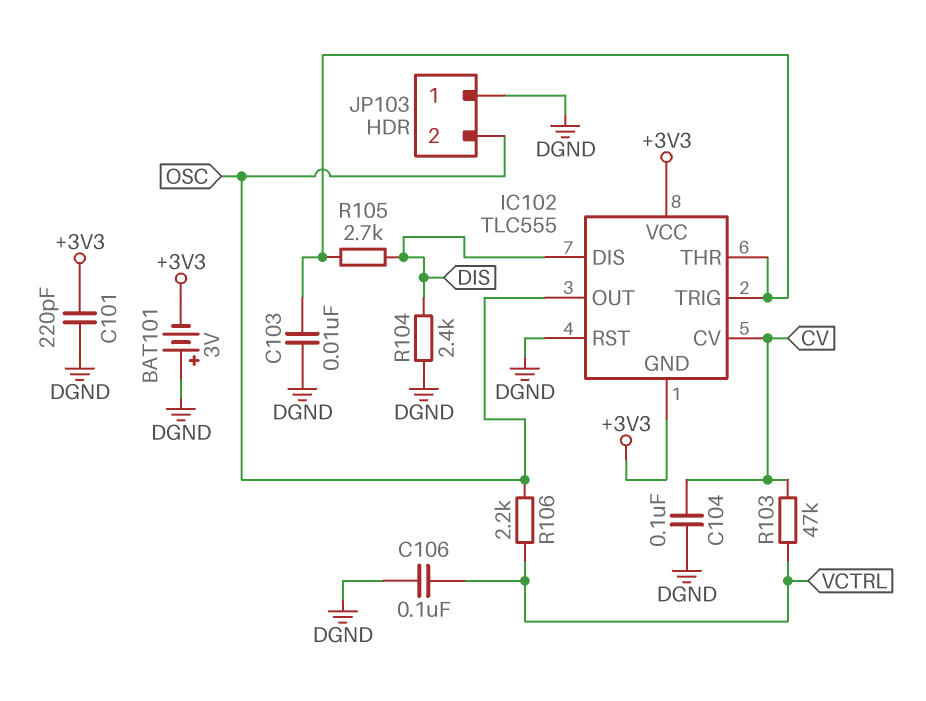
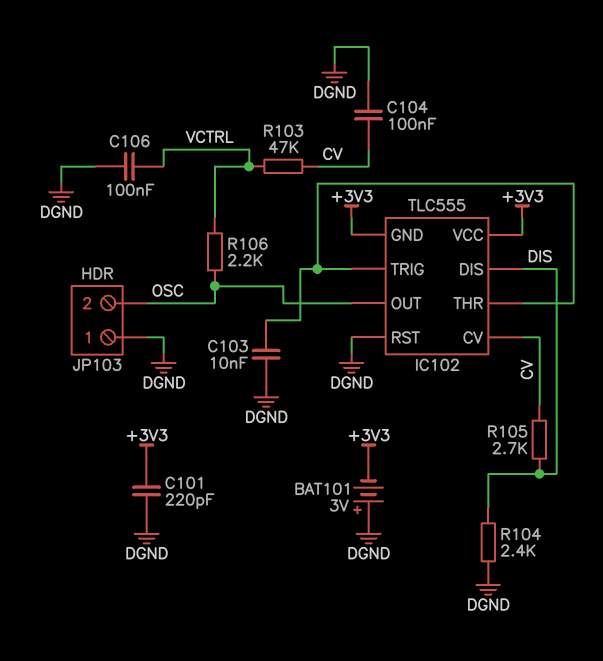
R105: 2.7k (DIS, IC102/THR) -> 2.7k (CV, DIS)

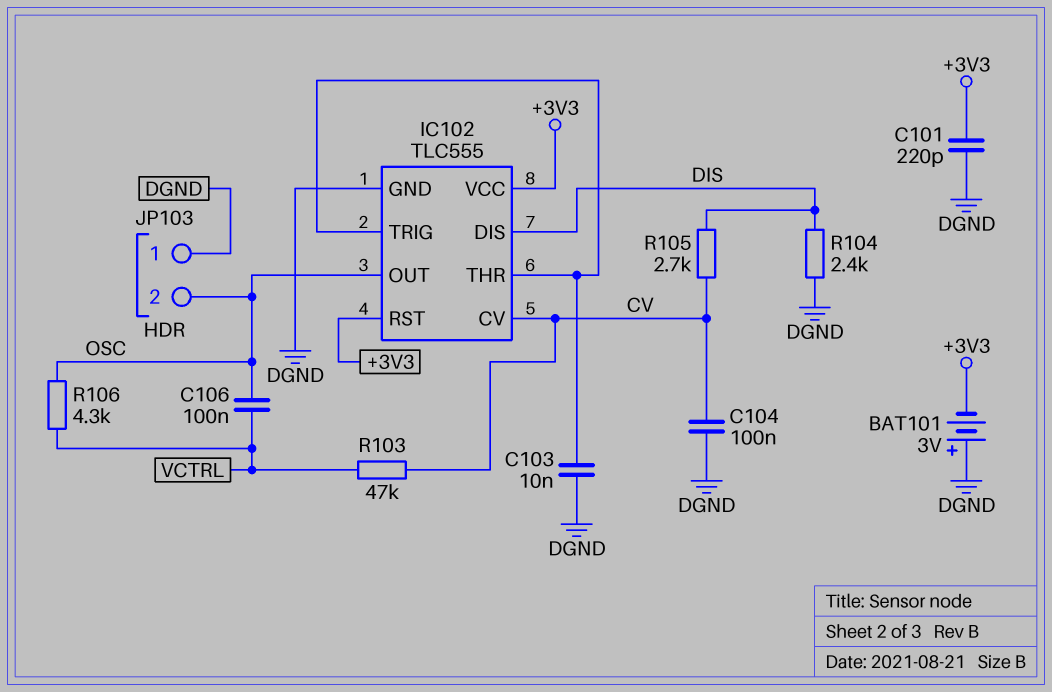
C106: 100nF (DGND, VCTRL) -> 100nF (OSC, VCTRL)
IC102 pin GND: +3V3 -> DGND
IC102 pin RST: DGND -> +3V3
R106: 2.2k (OSC, VCTRL) -> 4.3k (OSC, VCTRL)

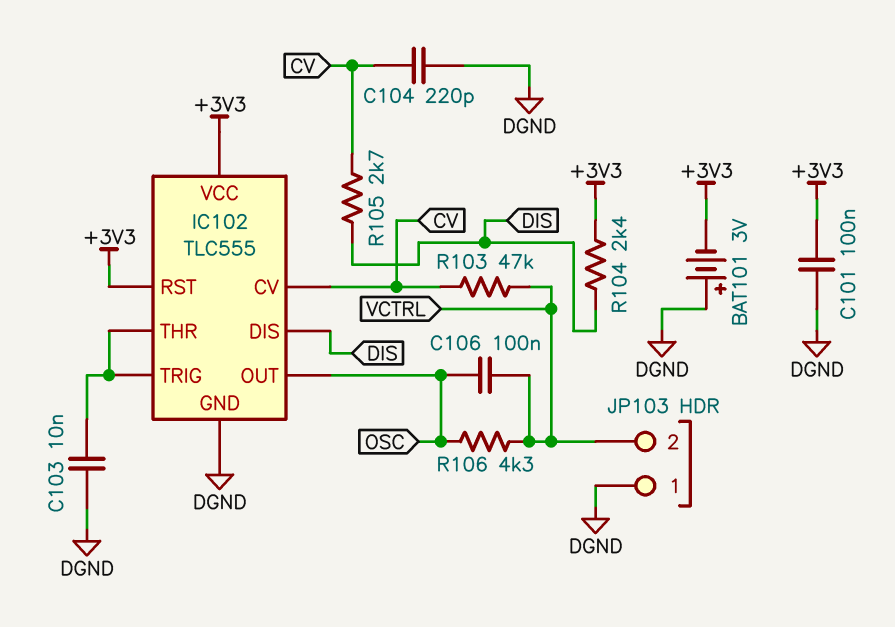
C101: 220pF (+3V3, DGND) -> 100nF (+3V3, DGND)
C104: 100nF (CV, DGND) -> 220pF (CV, DGND)
JP103 pin 2: OSC -> VCTRL
R104: 2.4k (DGND, DIS) -> 2.4k (+3V3, DIS)

